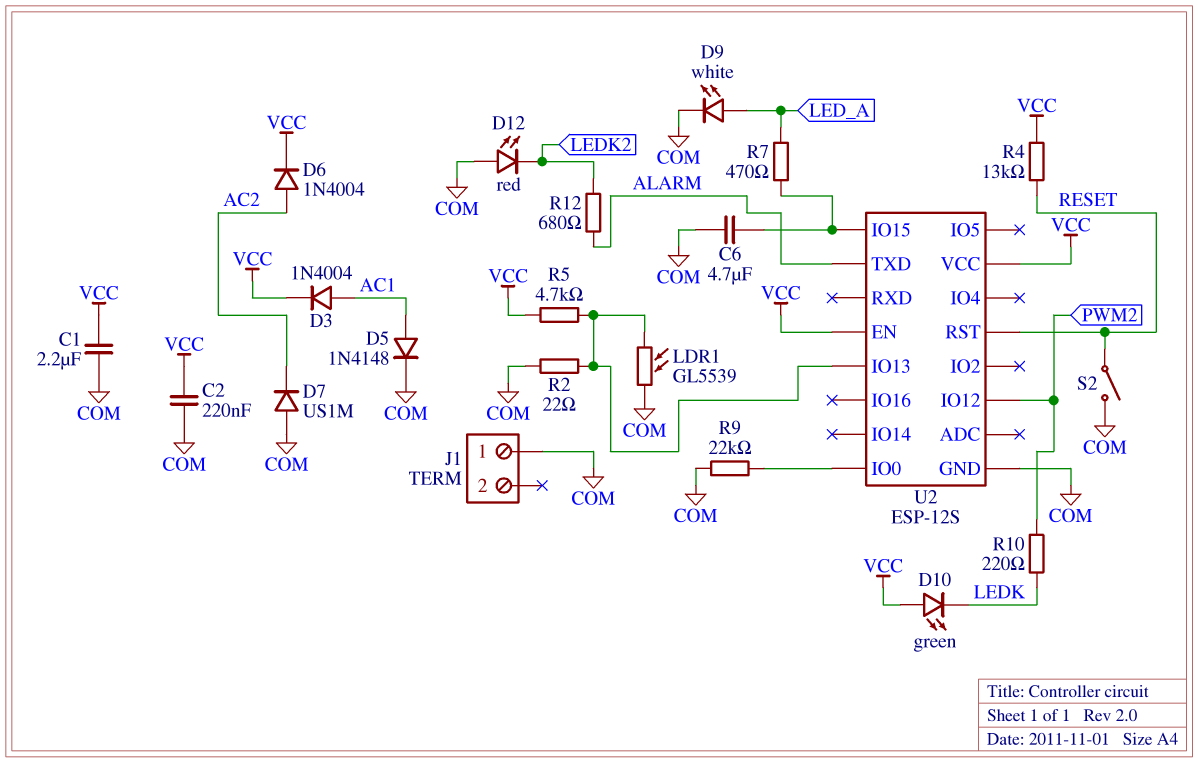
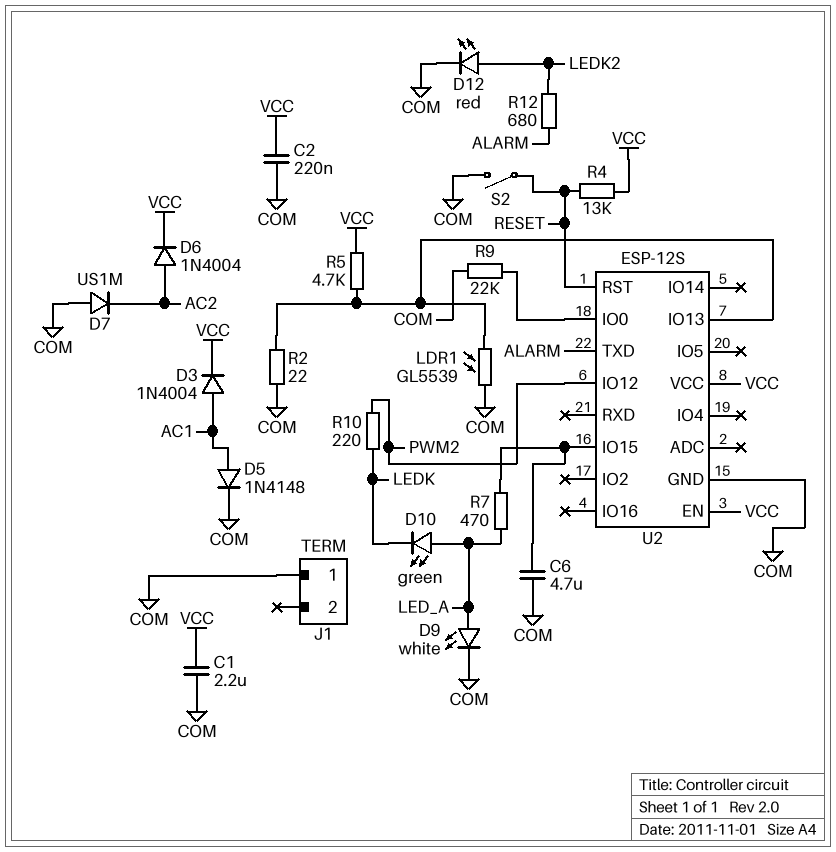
D10: LED green (A VCC, K LEDK) -> LED green (A LED_A, K LEDK)
D12: LED red (A COM, K LEDK2) -> LED red (A LEDK2, K COM)

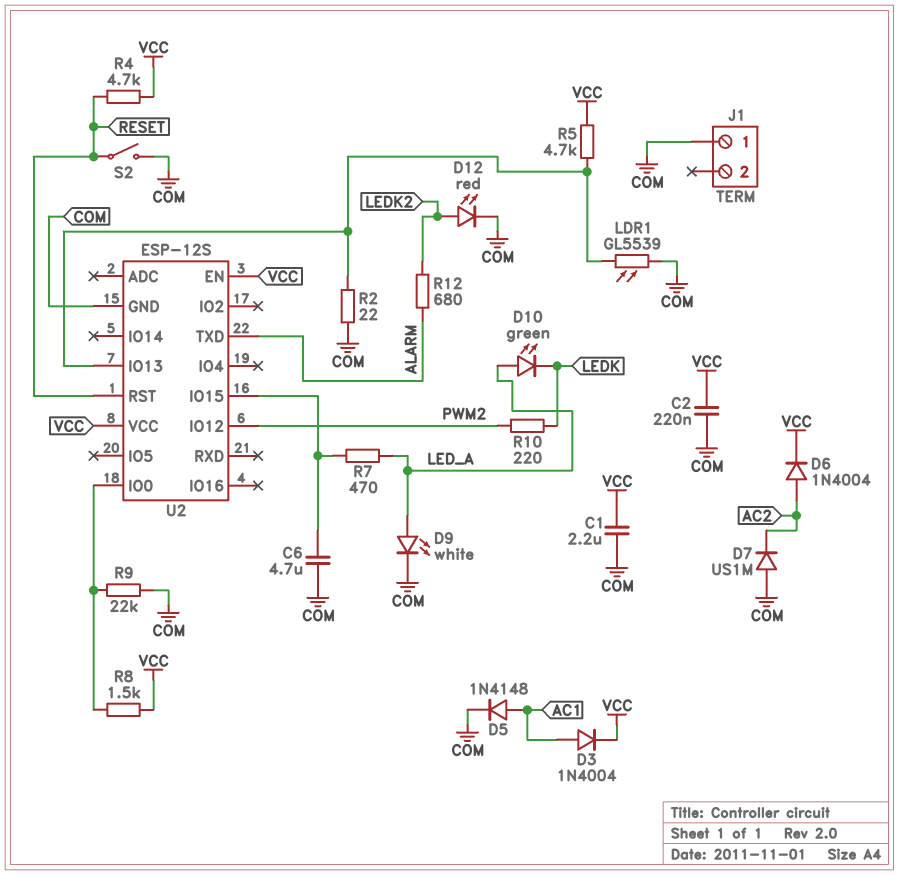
R4: 13k (RESET, VCC) -> 4.7k (RESET, VCC)
R8: none -> 1.5k (U2/IO0, VCC)

